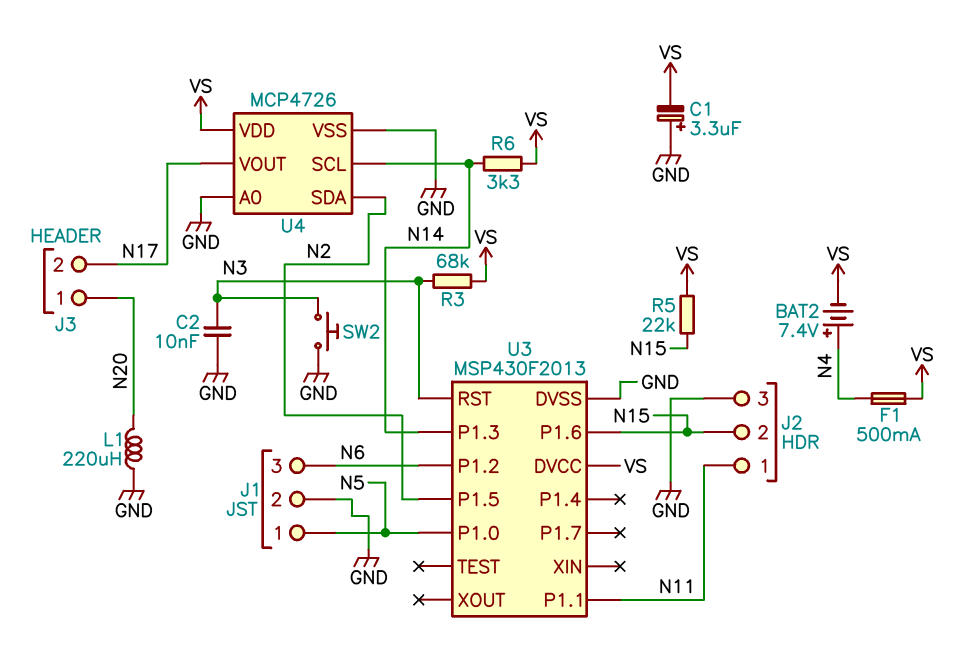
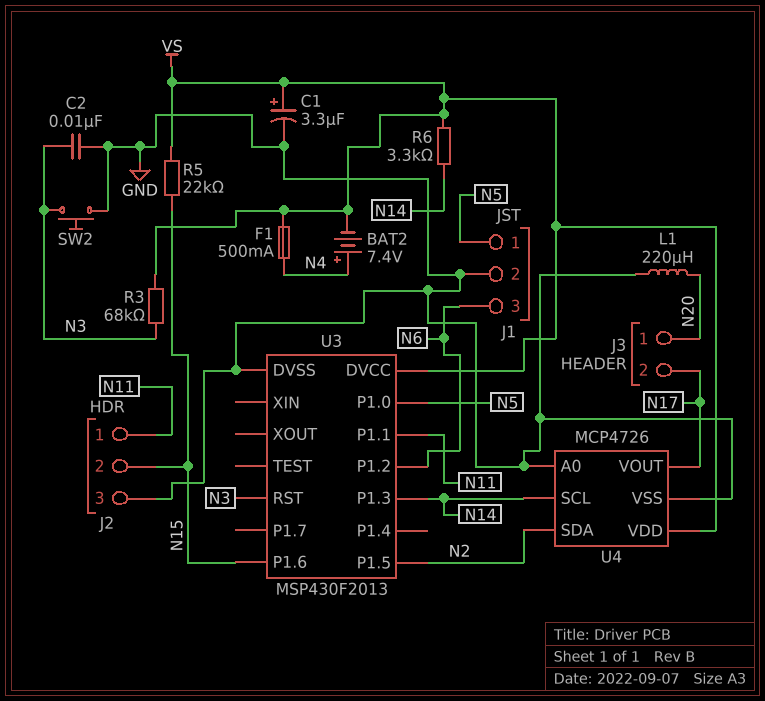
C1: 3.3uF (plus GND, minus VS) -> 3.3uF (plus VS, minus GND)

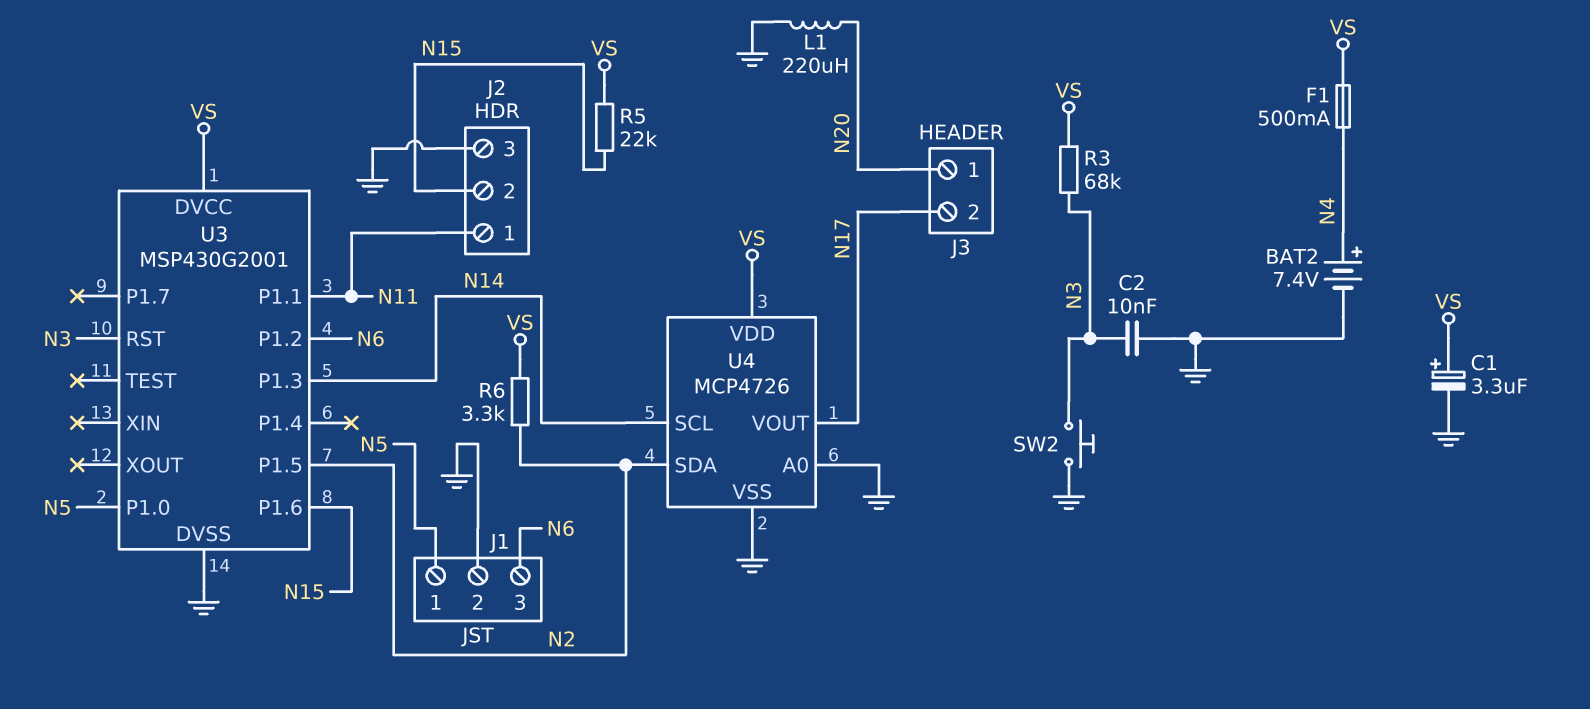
BAT2: 7.4V (plus N4, minus VS) -> 7.4V (plus N4, minus GND)
R6: 3.3k (N14, VS) -> 3.3k (N2, VS)
U3: MSP430F2013 -> MSP430G2001

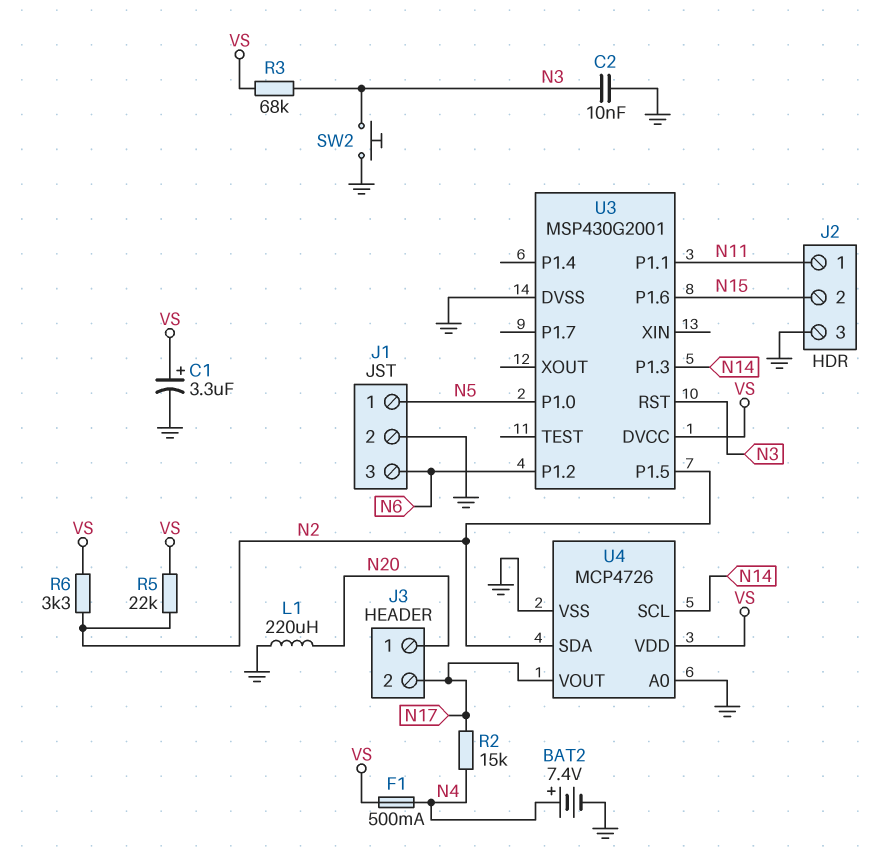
R2: none -> 15k (N4, N17)
R5: 22k (N15, VS) -> 22k (N2, VS)

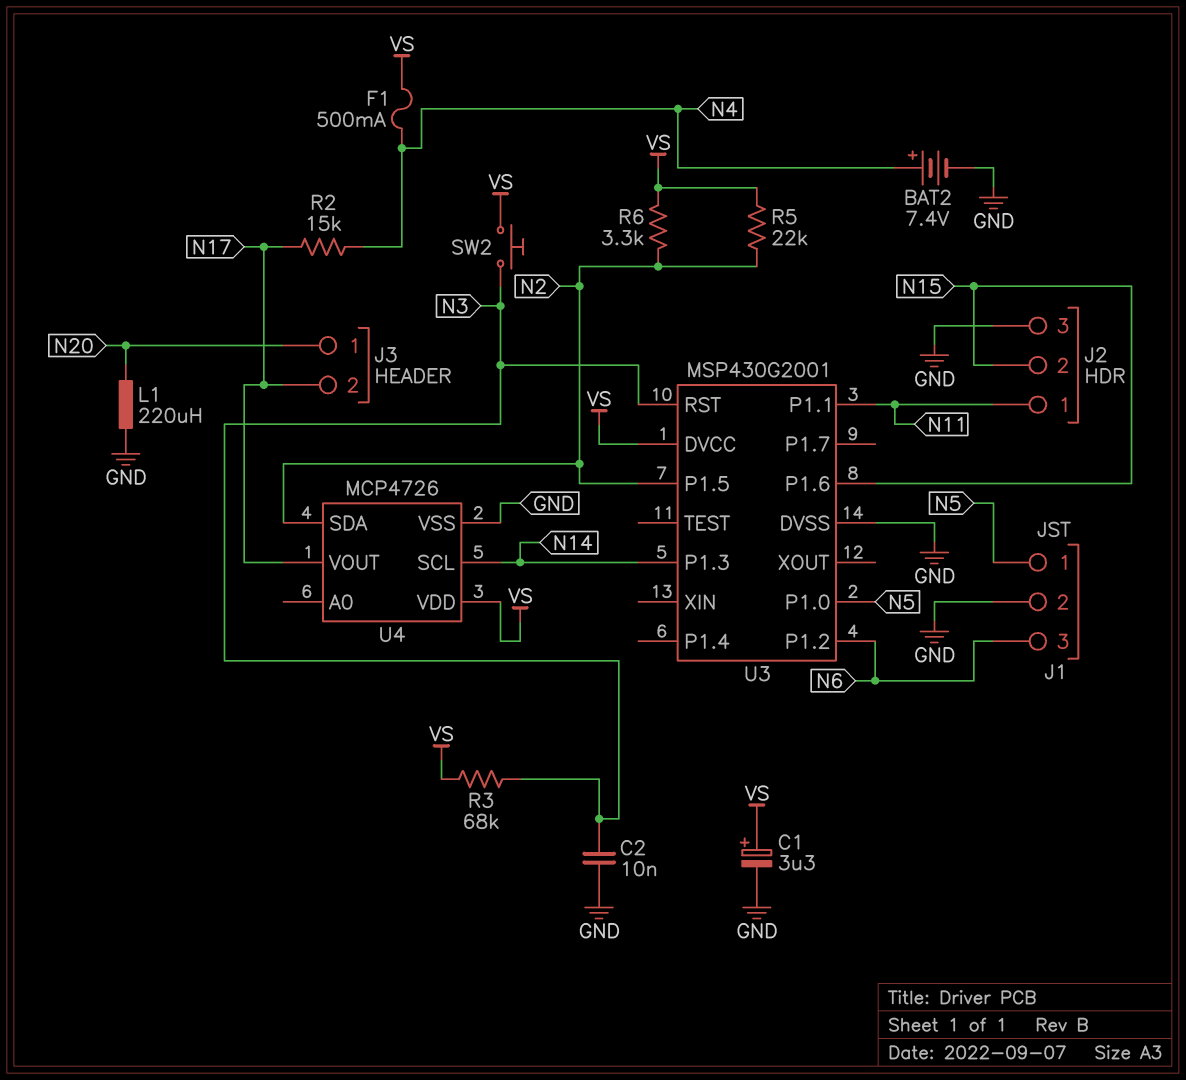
SW2: button (GND, N3) -> button (N3, VS)
U4 pin A0: GND -> none

